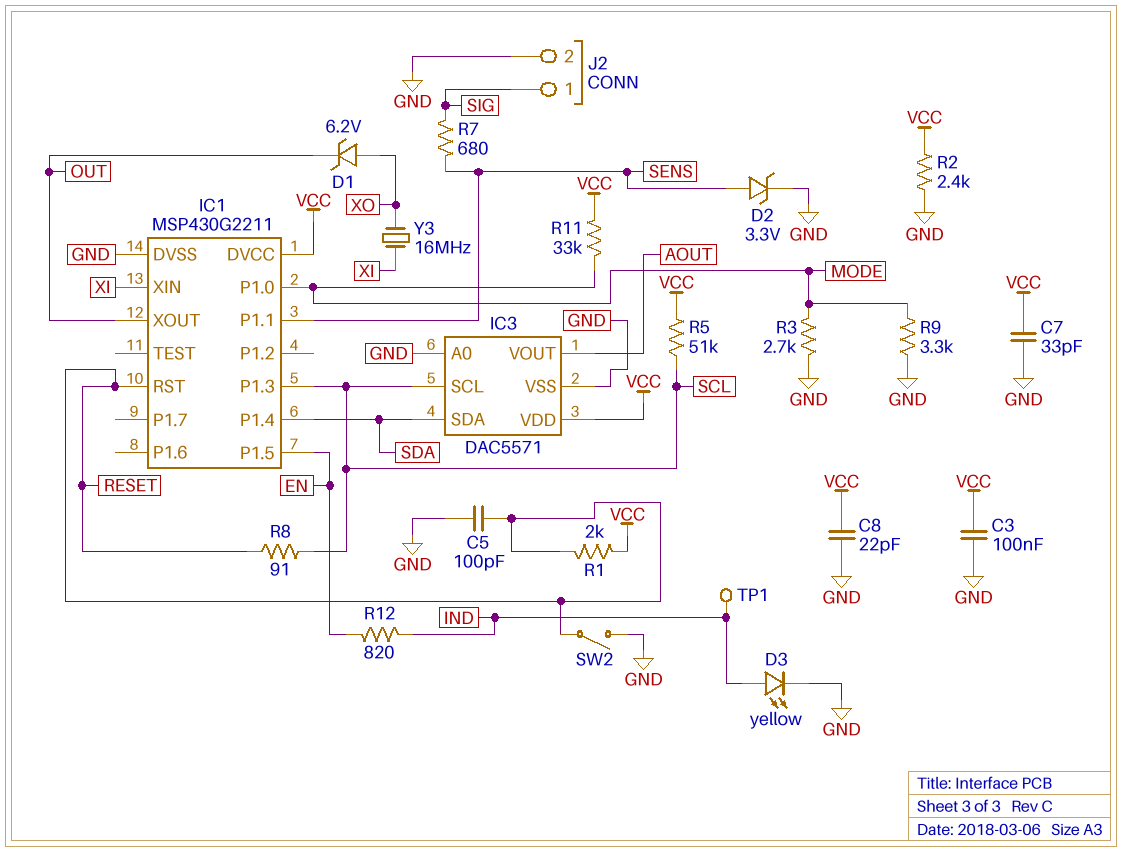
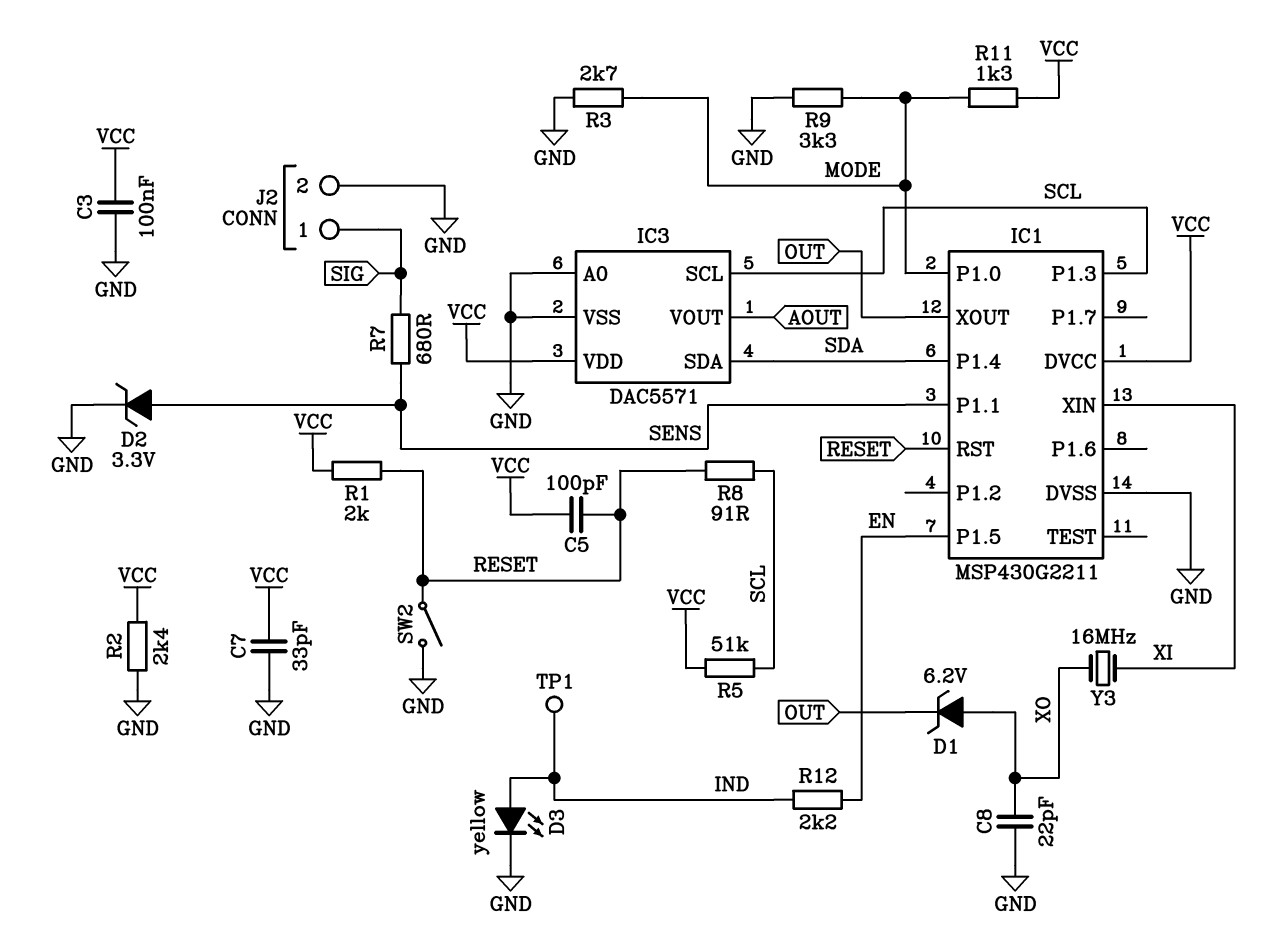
C5: 100pF (GND, RESET) -> 100pF (RESET, VCC)
C8: 22pF (GND, VCC) -> 22pF (GND, XO)
R11: 33k (MODE, VCC) -> 1.3k (MODE, VCC)
R12: 820 (EN, IND) -> 2.2k (EN, IND)

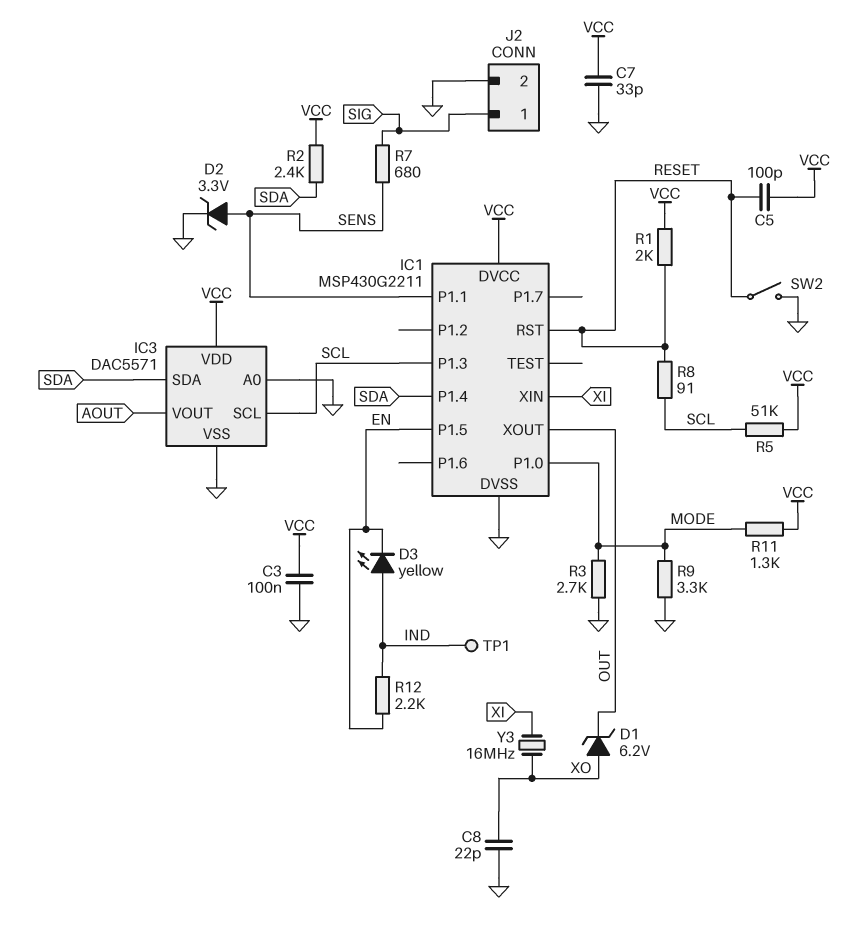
D3: LED yellow (A IND, K GND) -> LED yellow (A IND, K EN)
R2: 2.4k (GND, VCC) -> 2.4k (SDA, VCC)

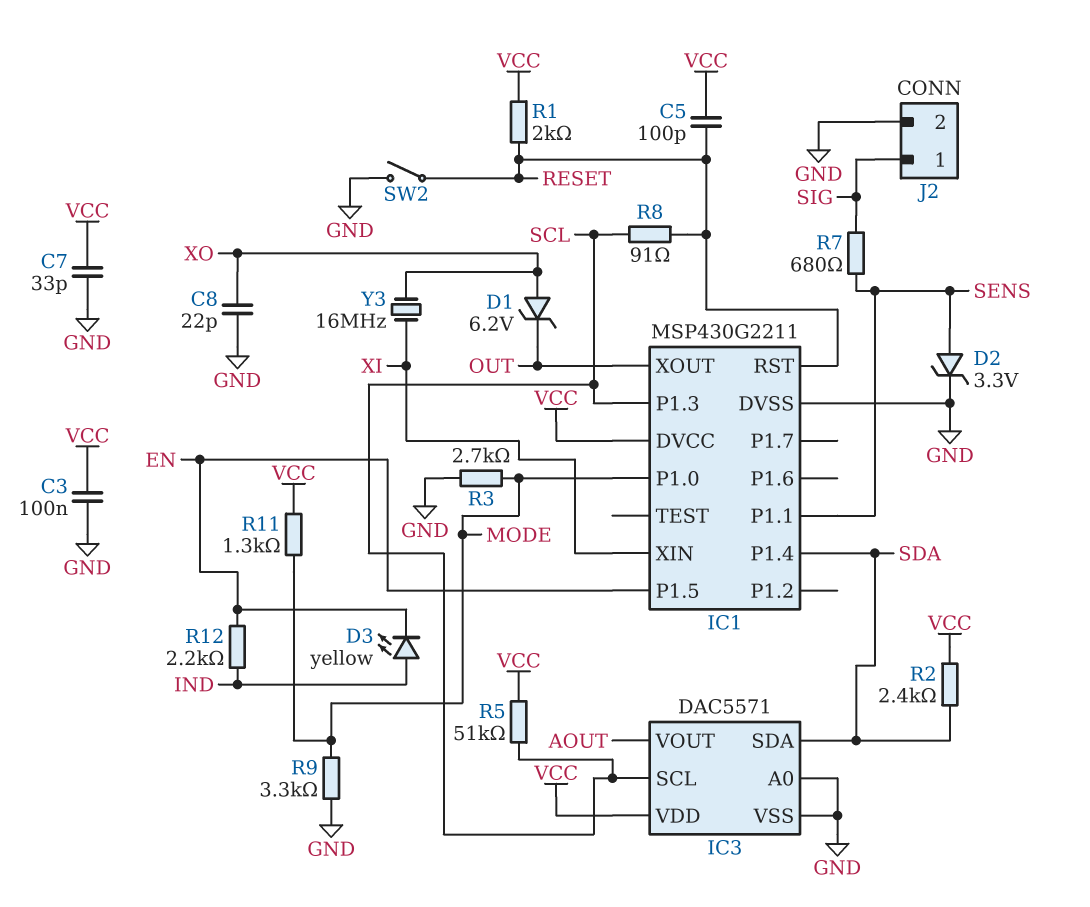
TP1: test point (IND) -> none

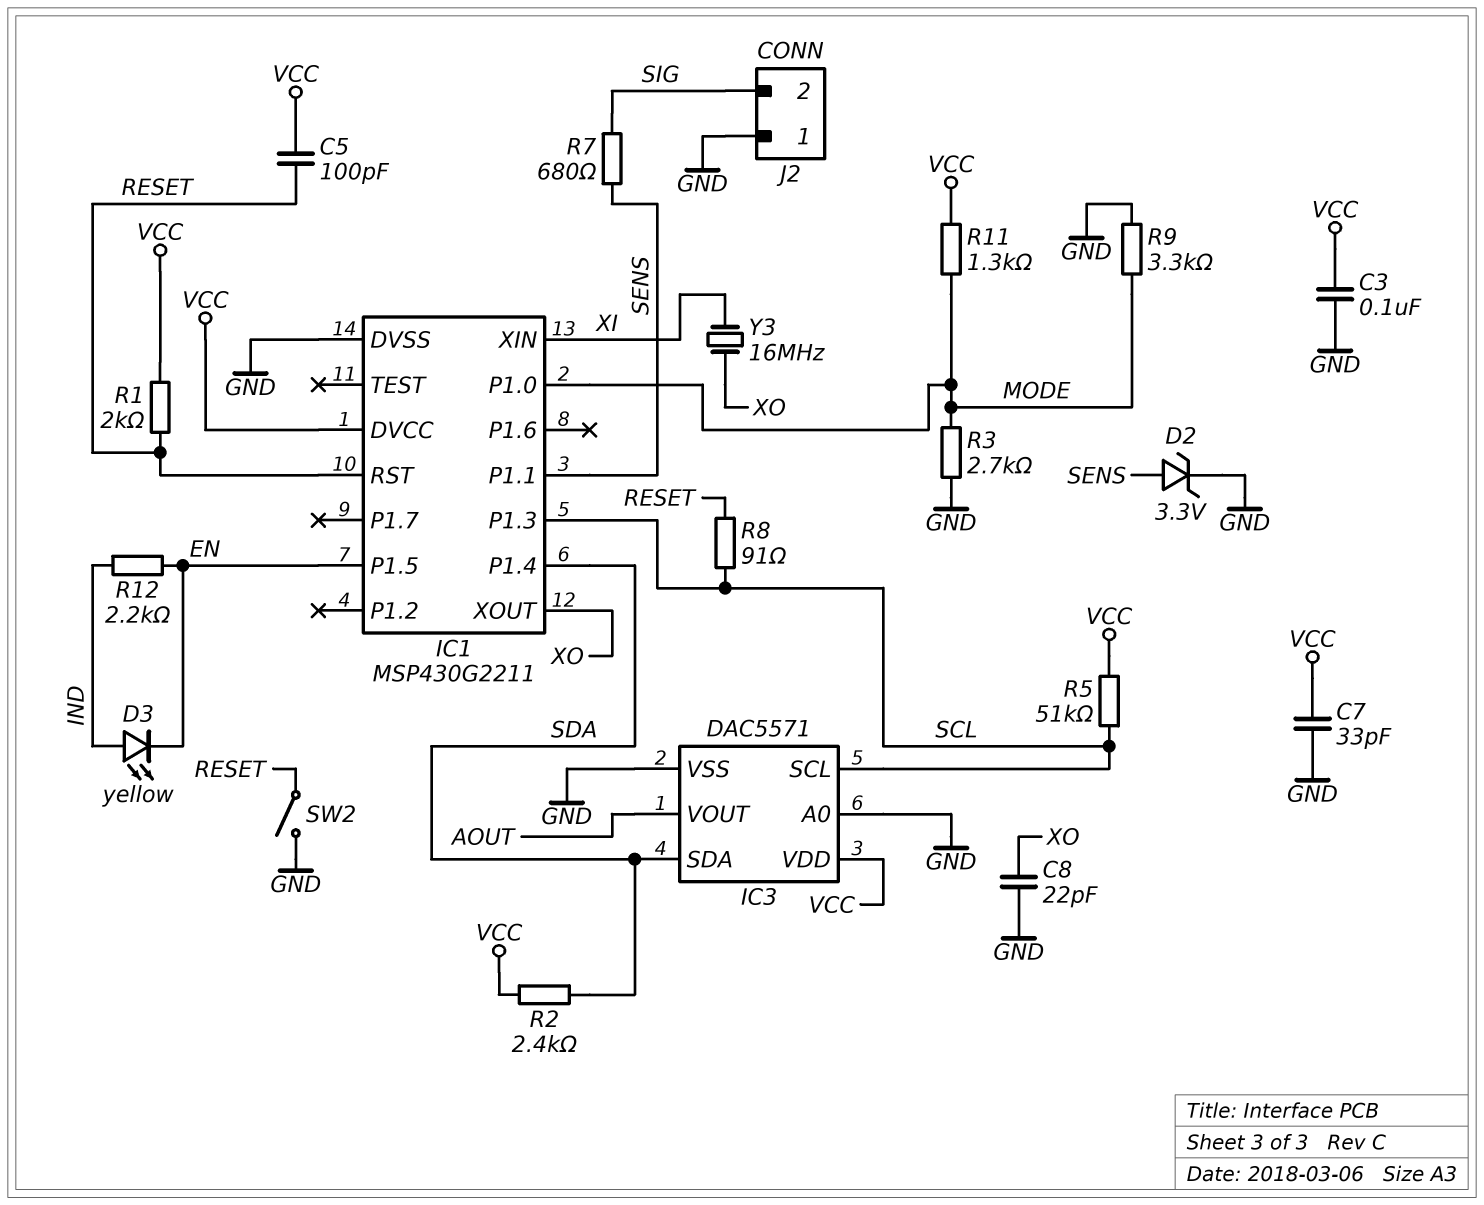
D1: zener 6.2V (A XO, K OUT) -> none
IC1 pin XOUT: OUT -> XO
J2 pin 1: SIG -> GND
J2 pin 2: GND -> SIG

